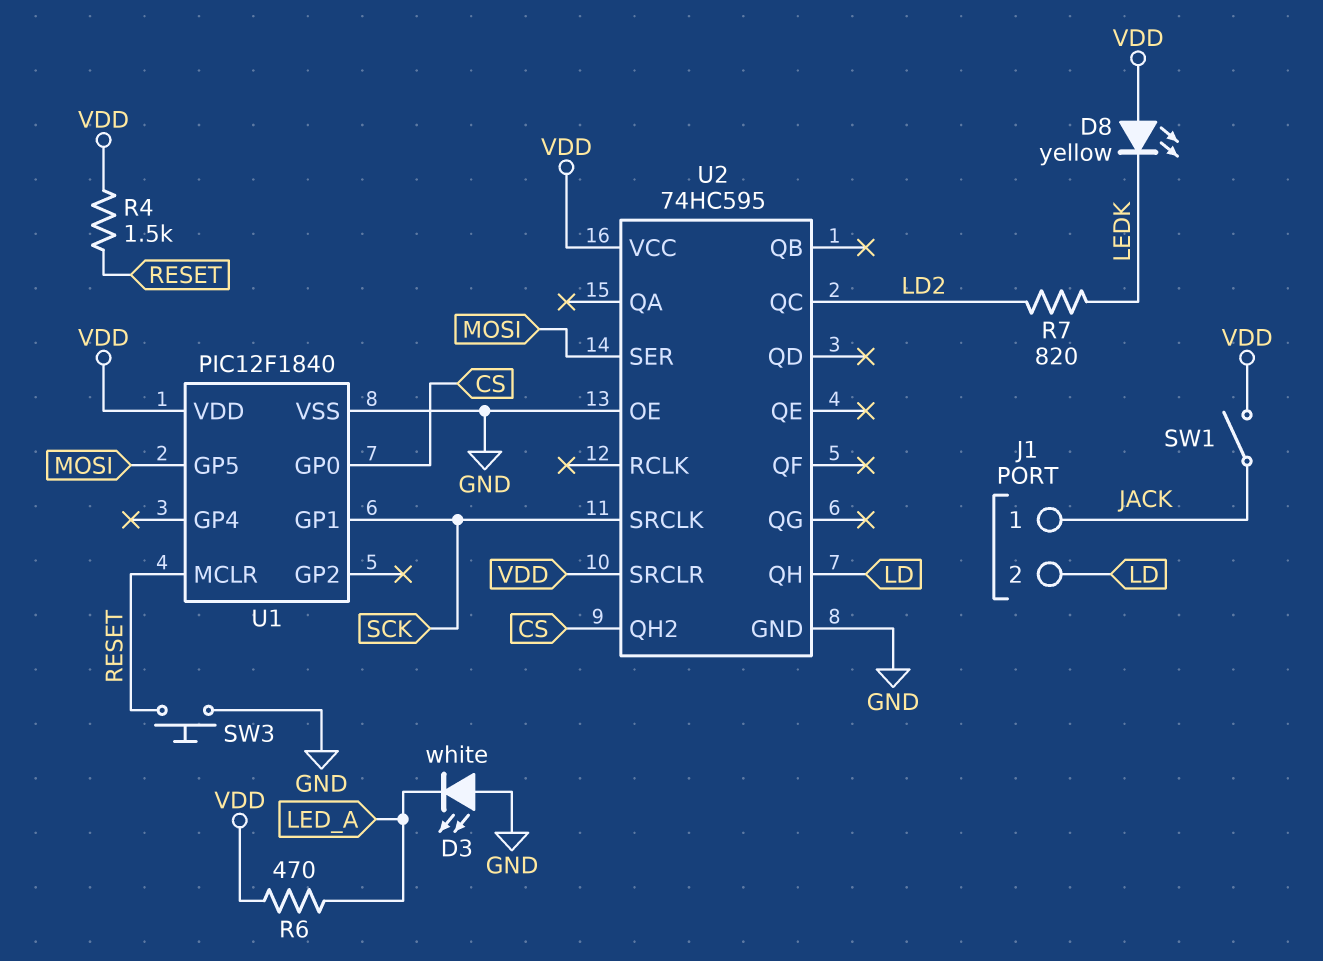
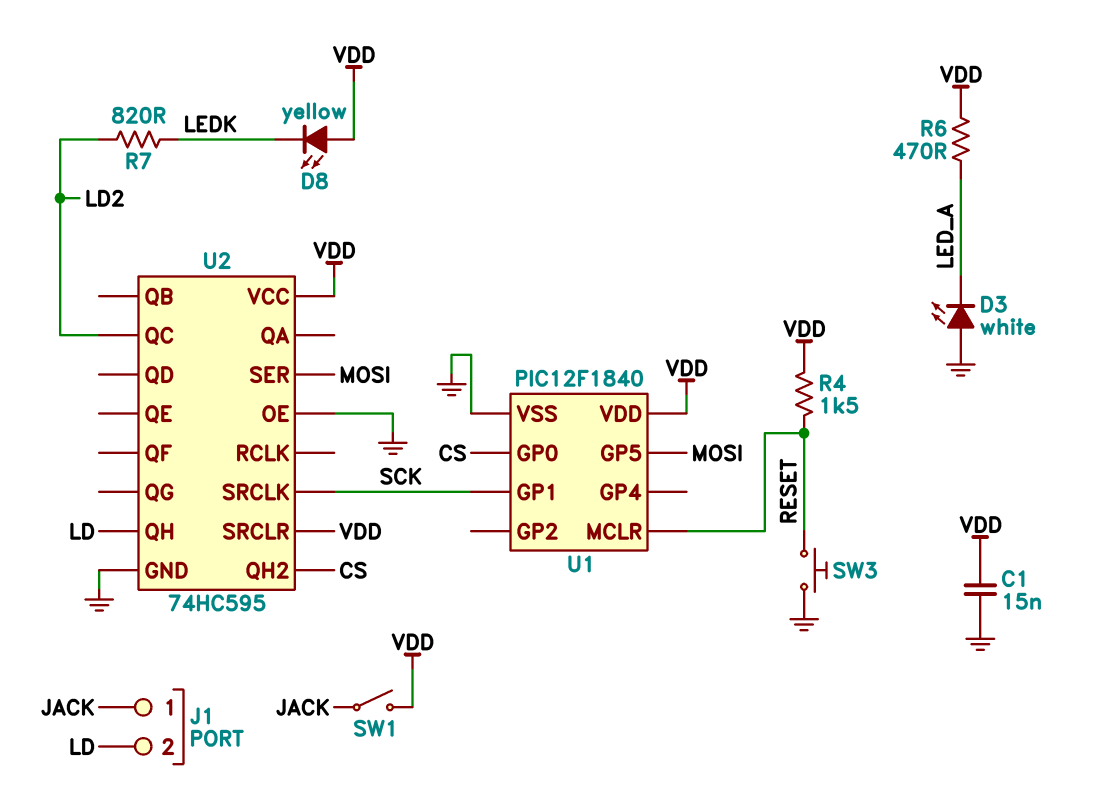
C1: none -> 15nF (GND, VDD)

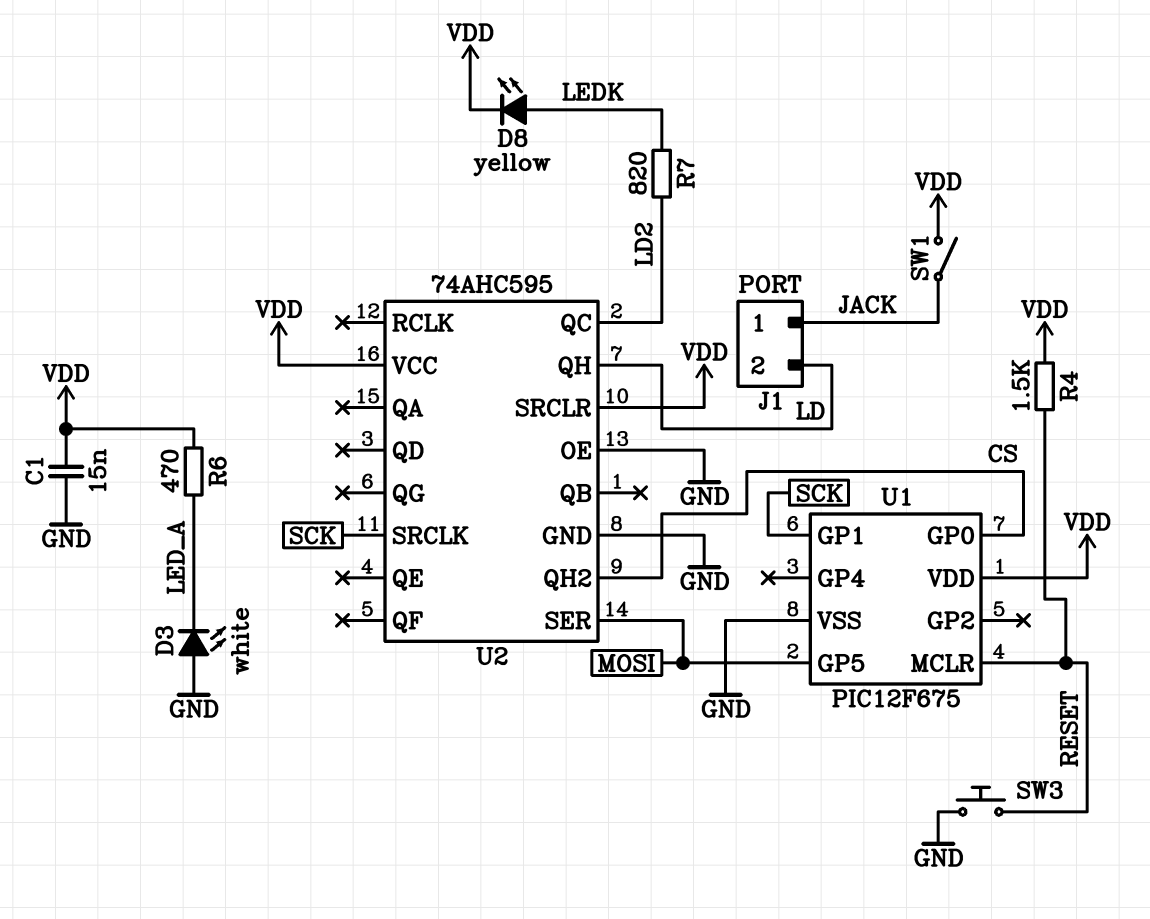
D8: LED yellow (A VDD, K LEDK) -> LED yellow (A LEDK, K VDD)
U1: PIC12F1840 -> PIC12F675
U2: 74HC595 -> 74AHC595

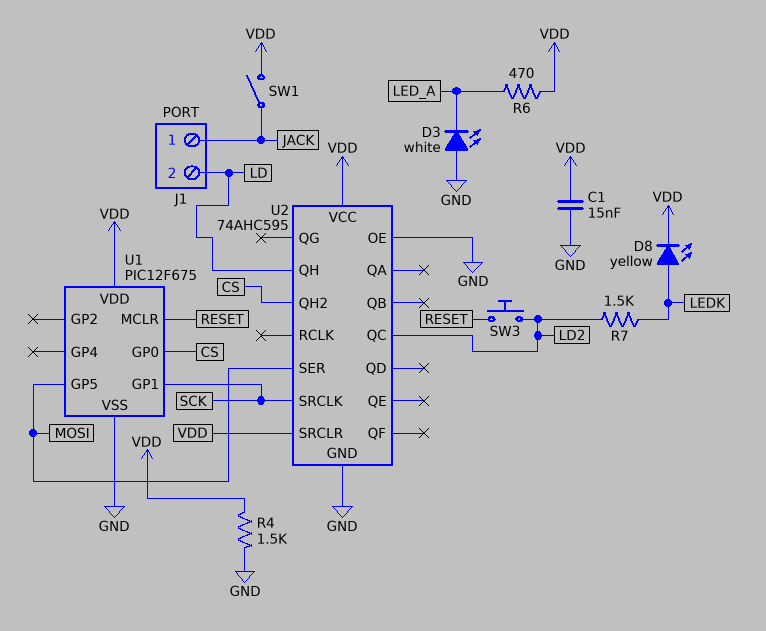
R4: 1.5k (RESET, VDD) -> 1.5k (GND, VDD)
R7: 820 (LD2, LEDK) -> 1.5k (LD2, LEDK)
SW3: button (GND, RESET) -> button (LD2, RESET)

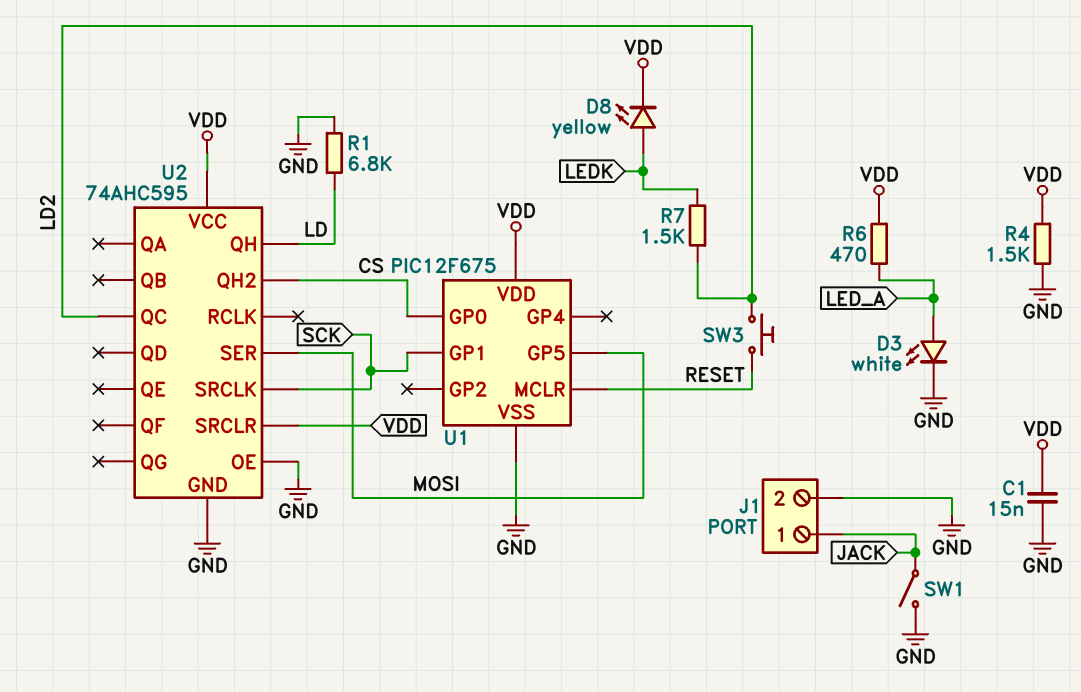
D3: LED white (A GND, K LED_A) -> LED white (A LED_A, K GND)
J1 pin 2: LD -> GND
R1: none -> 6.8k (GND, LD)
SW1: switch (JACK, VDD) -> switch (GND, JACK)

